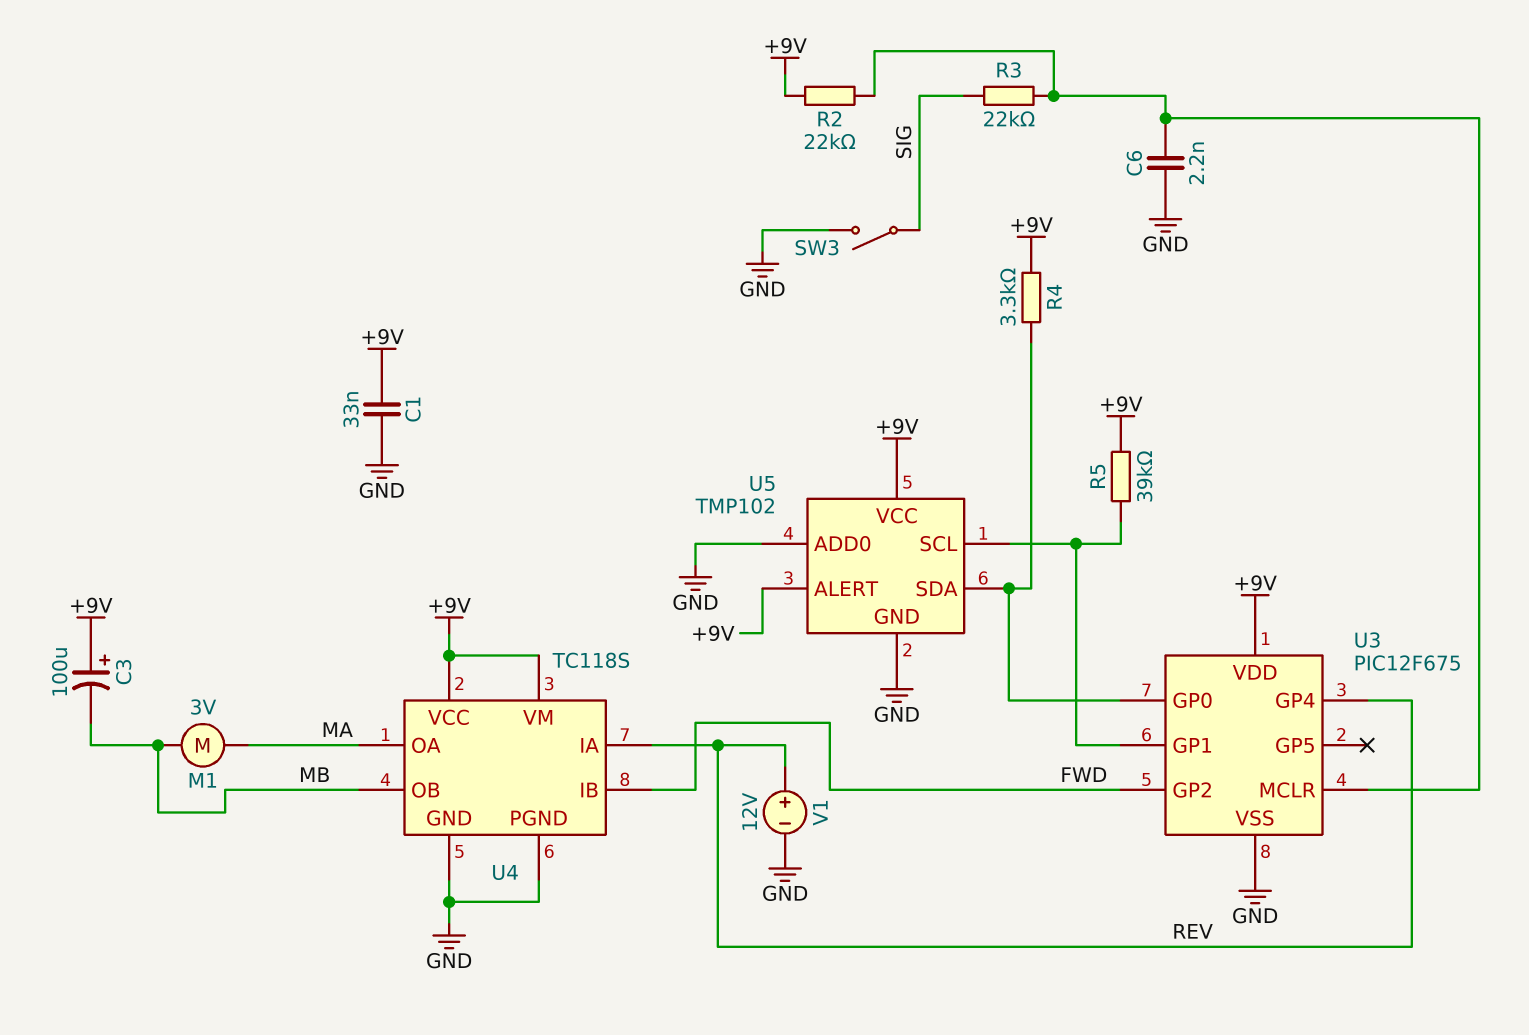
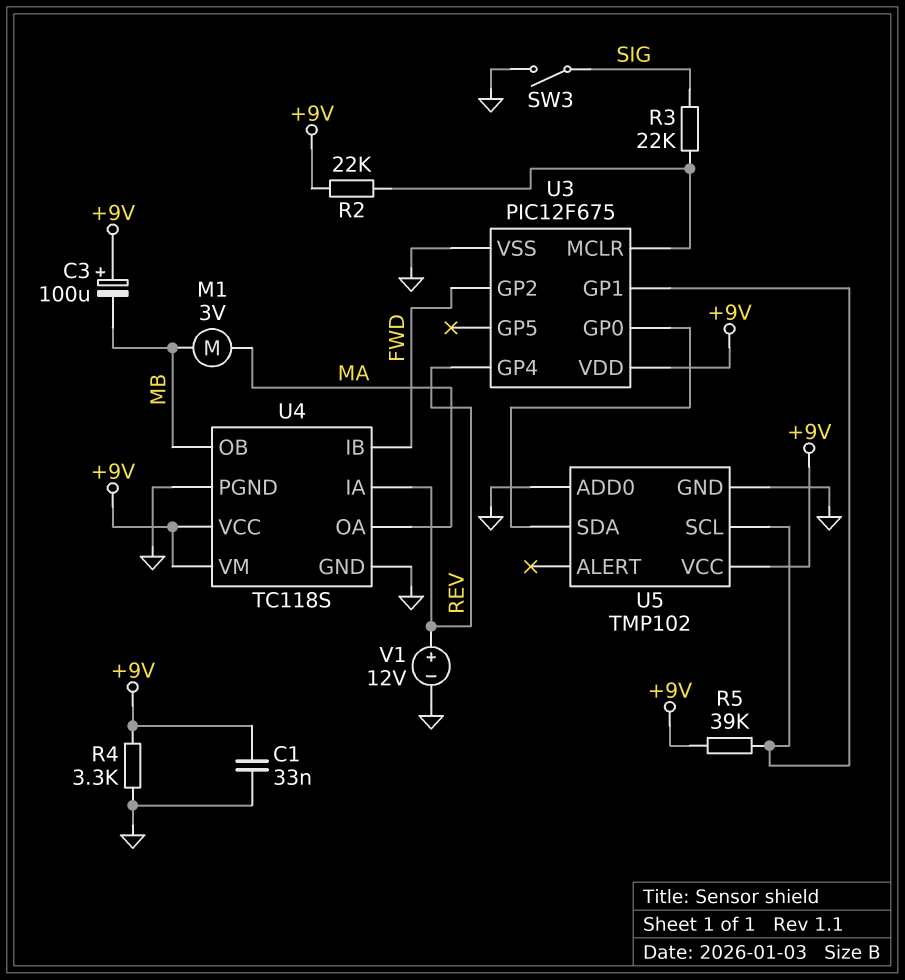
C6: 2.2nF (GND, U3/MCLR) -> none
R4: 3.3k (+9V, U3/GP0) -> 3.3k (+9V, GND)
U5 pin ALERT: +9V -> none

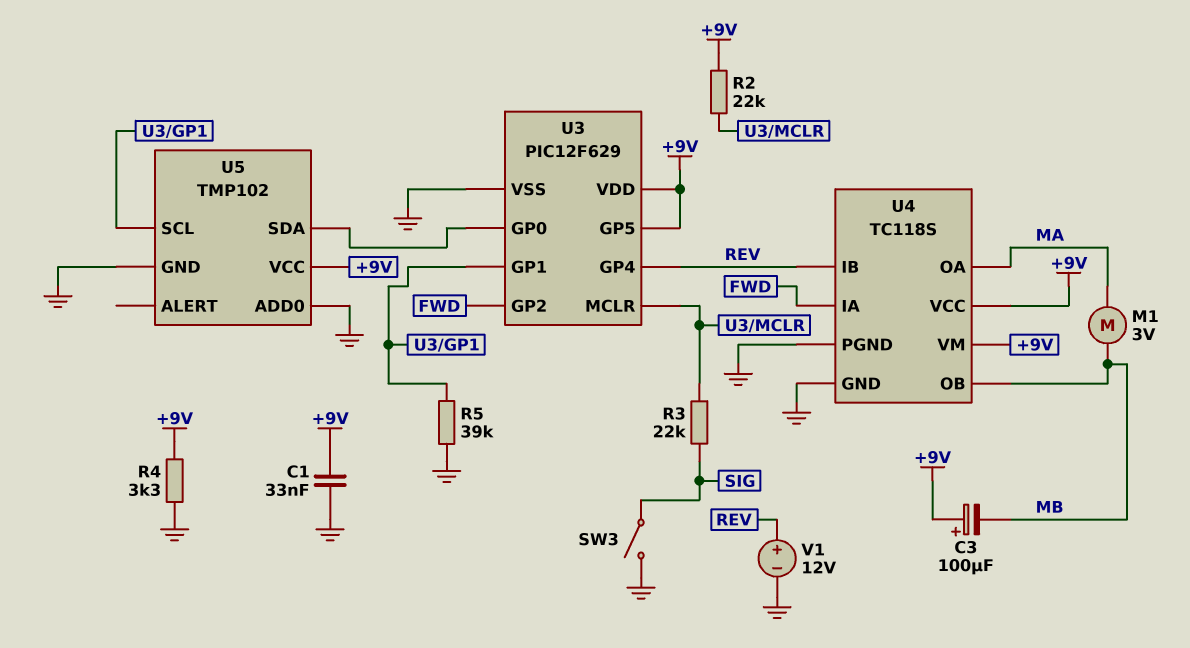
R5: 39k (+9V, U3/GP1) -> 39k (GND, U3/GP1)
U3: PIC12F675 -> PIC12F629
U3 pin GP5: none -> +9V
U4 pin IA: REV -> FWD
U4 pin IB: FWD -> REV

